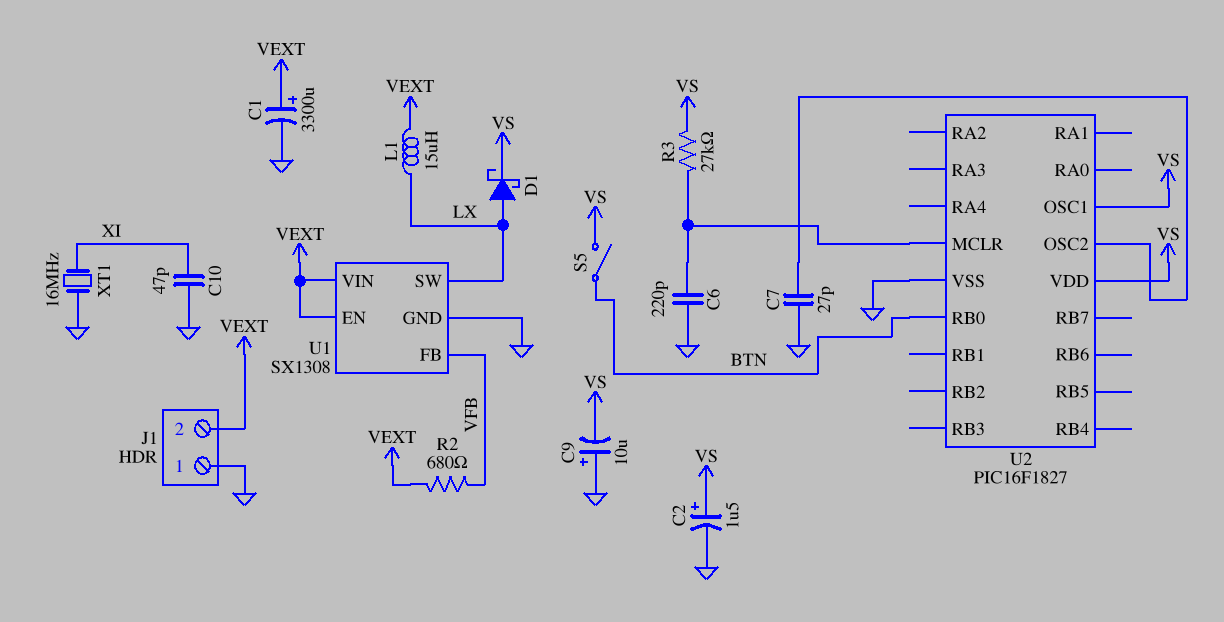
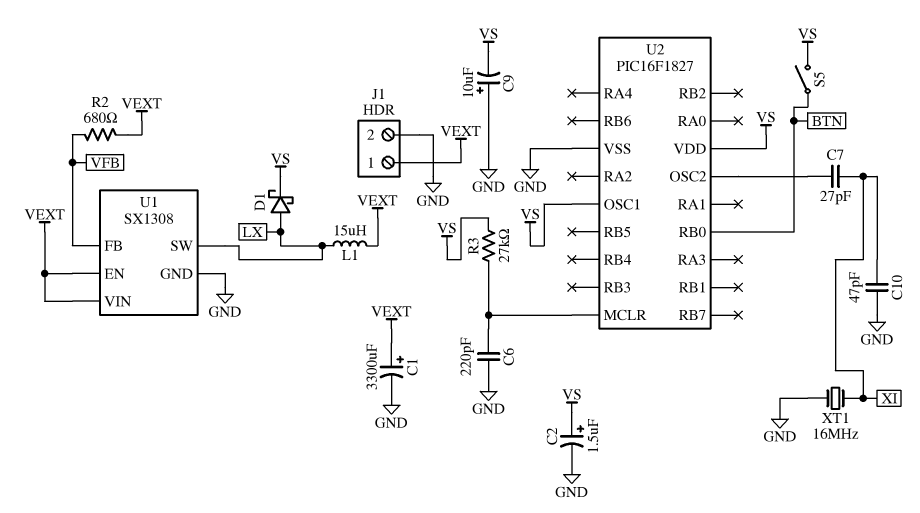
C7: 27pF (GND, U2/OSC2) -> 27pF (U2/OSC2, XI)
J1 pin 1: GND -> VEXT
J1 pin 2: VEXT -> GND

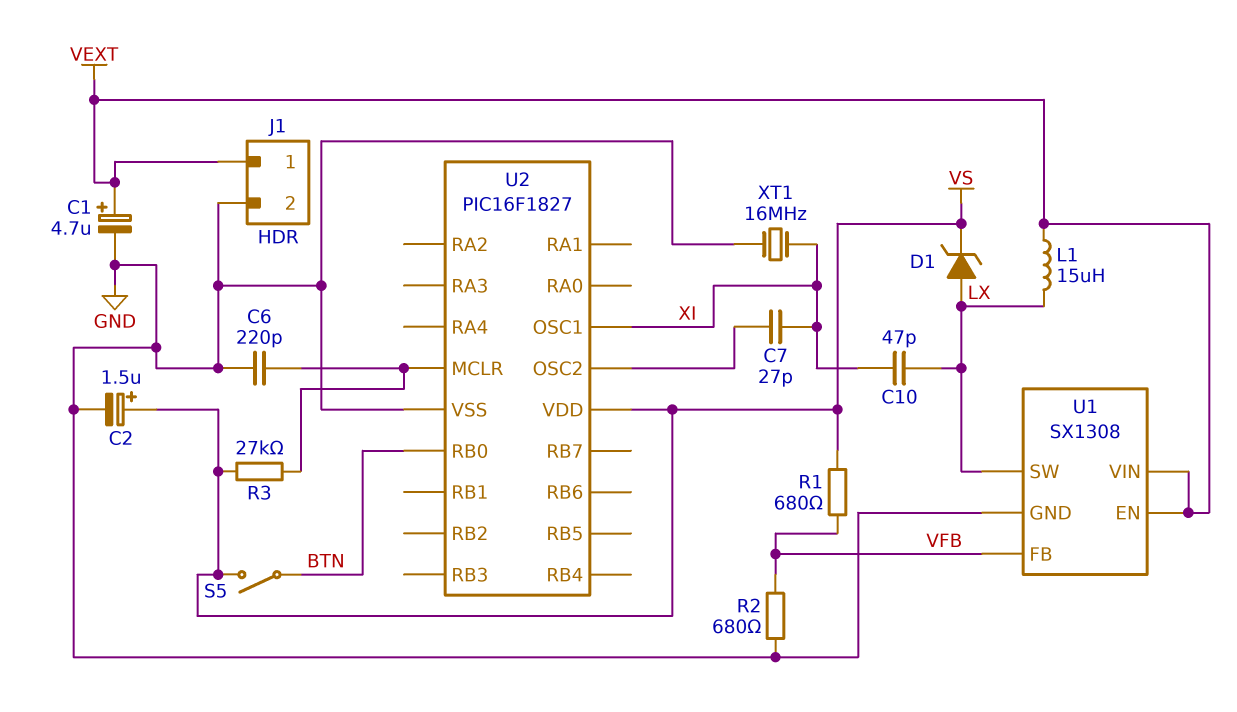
C1: 3300uF (plus VEXT, minus GND) -> 4.7uF (plus VEXT, minus GND)
C9: 10uF (plus GND, minus VS) -> none
C10: 47pF (GND, XI) -> 47pF (LX, XI)
D1: schottky (A LX, K VS) -> zener (A LX, K VS)
R1: none -> 680 (VFB, VS)
R2: 680 (VEXT, VFB) -> 680 (GND, VFB)
U2 pin OSC1: VS -> XI

